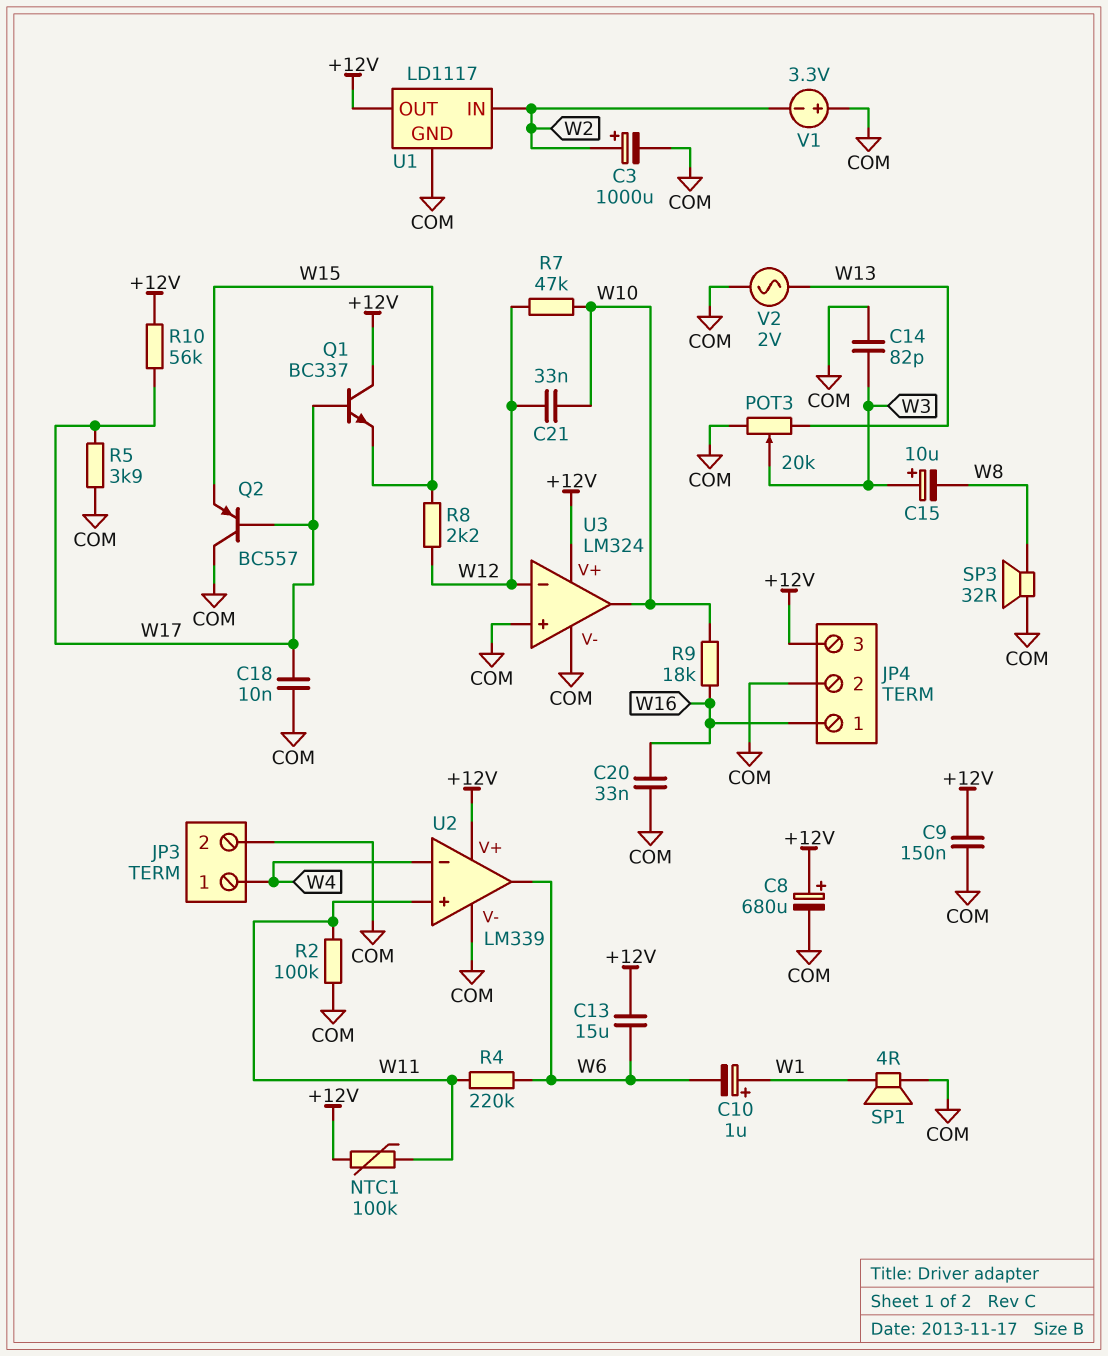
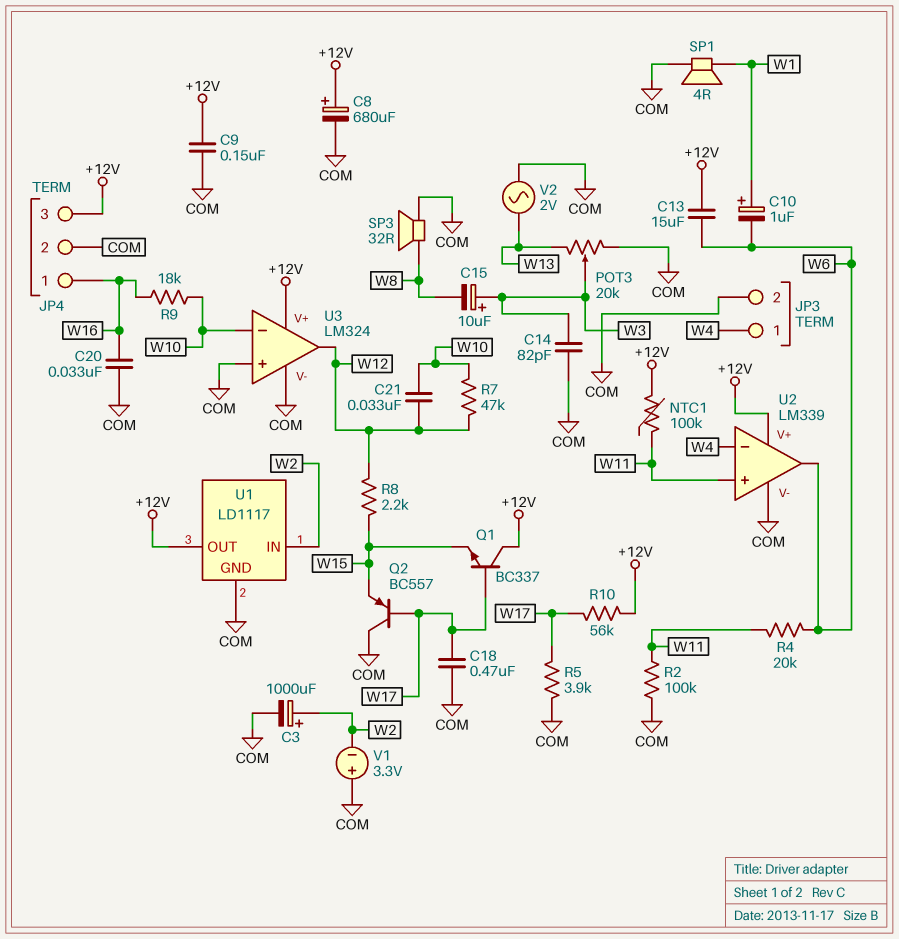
C18: 10nF (COM, W17) -> 470nF (COM, W17)
R4: 220k (W6, W11) -> 20k (W6, W11)
U3 pin in-: W12 -> W10
U3 pin out: W10 -> W12

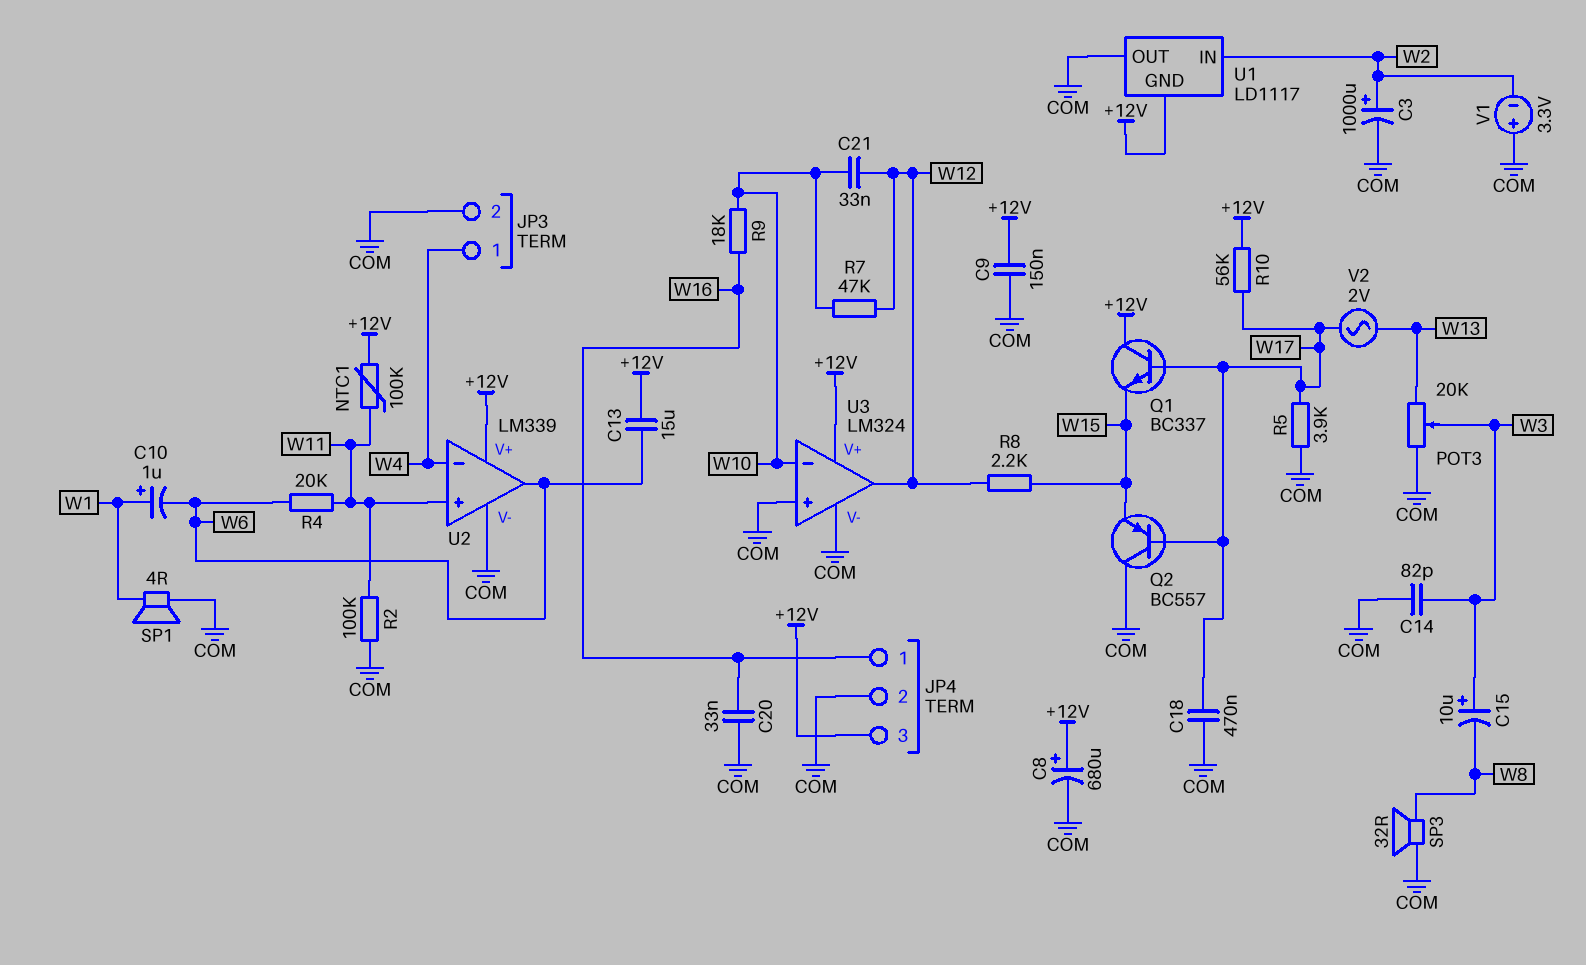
U1 pin GND: COM -> +12V
U1 pin OUT: +12V -> COM
V2: AC 2V (COM, W13) -> AC 2V (W13, W17)

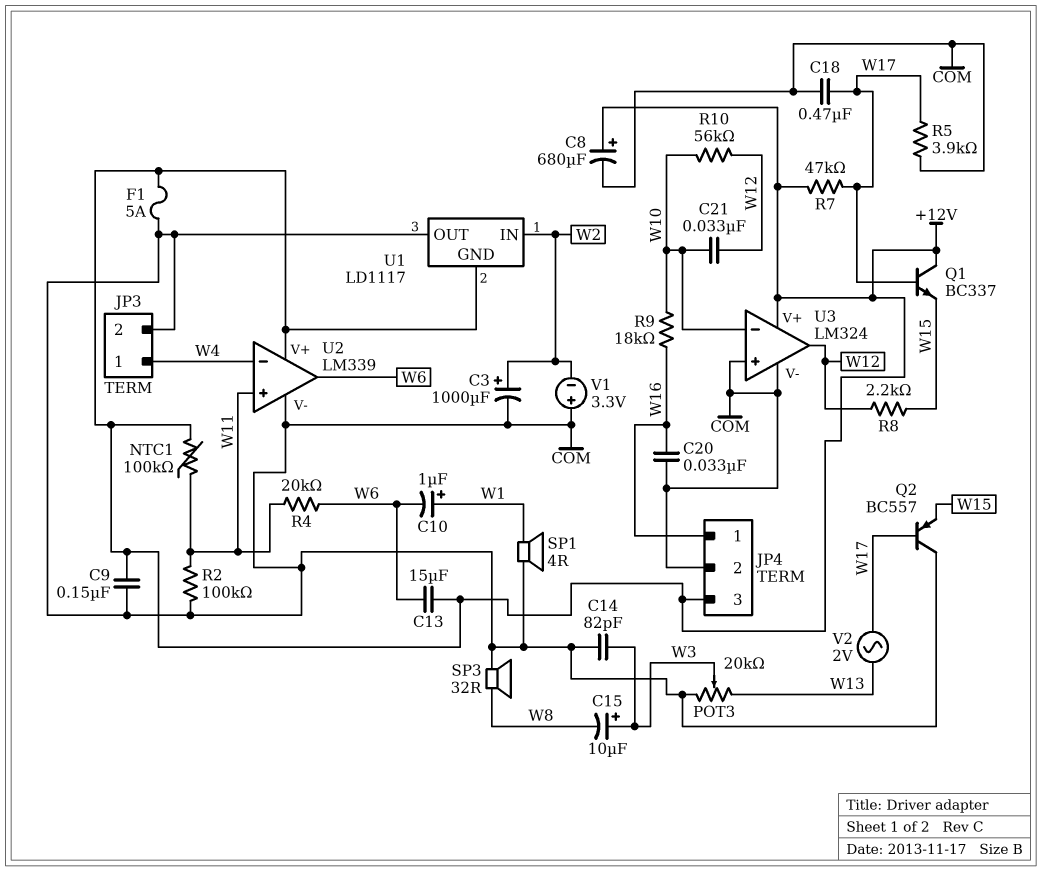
F1: none -> 5A (+12V, COM)
R7: 47k (W10, W12) -> 47k (+12V, W17)
R10: 56k (+12V, W17) -> 56k (W10, W12)

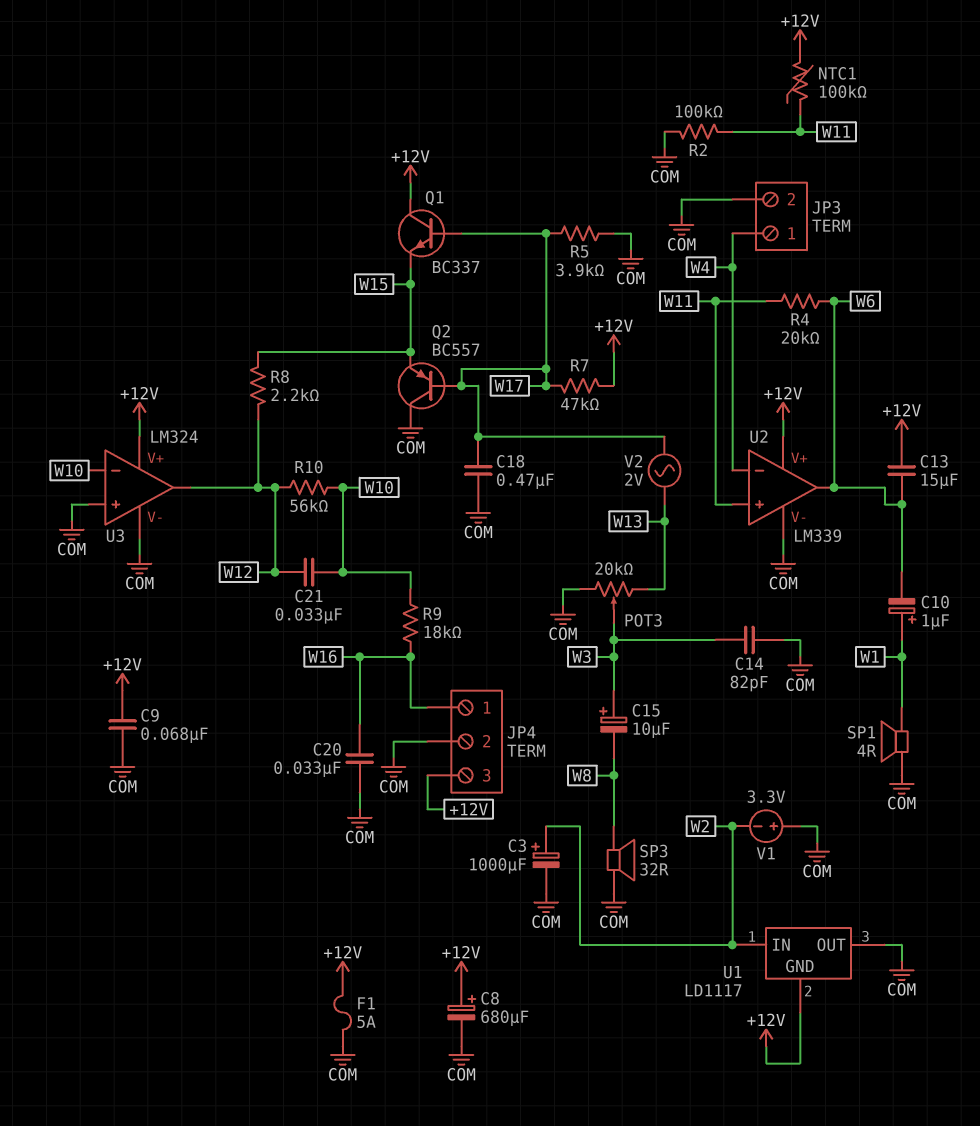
C9: 150nF (+12V, COM) -> 68nF (+12V, COM)

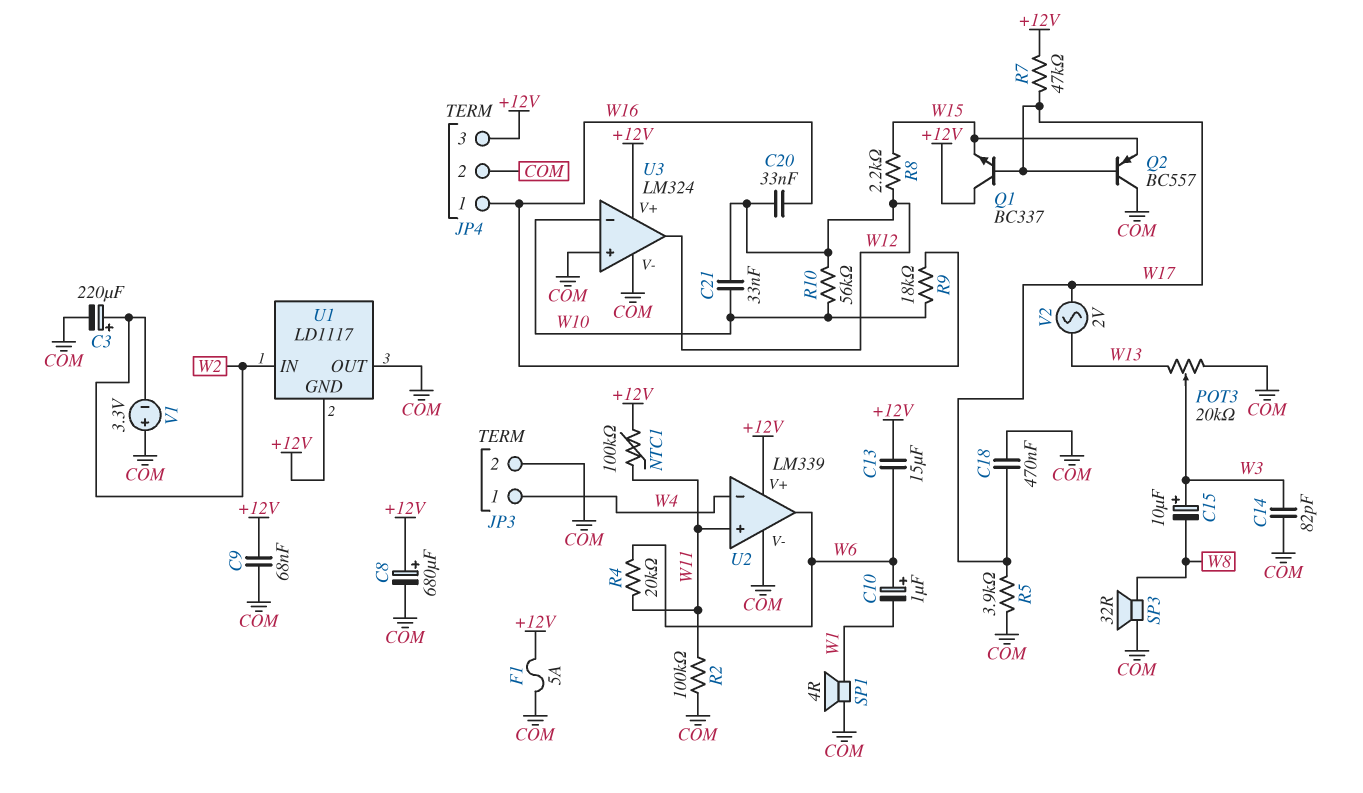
C3: 1000uF (plus W2, minus COM) -> 220uF (plus W2, minus COM)
C10: 1uF (plus W1, minus W6) -> 1uF (plus W6, minus W1)
C20: 33nF (COM, W16) -> 33nF (W12, W16)

